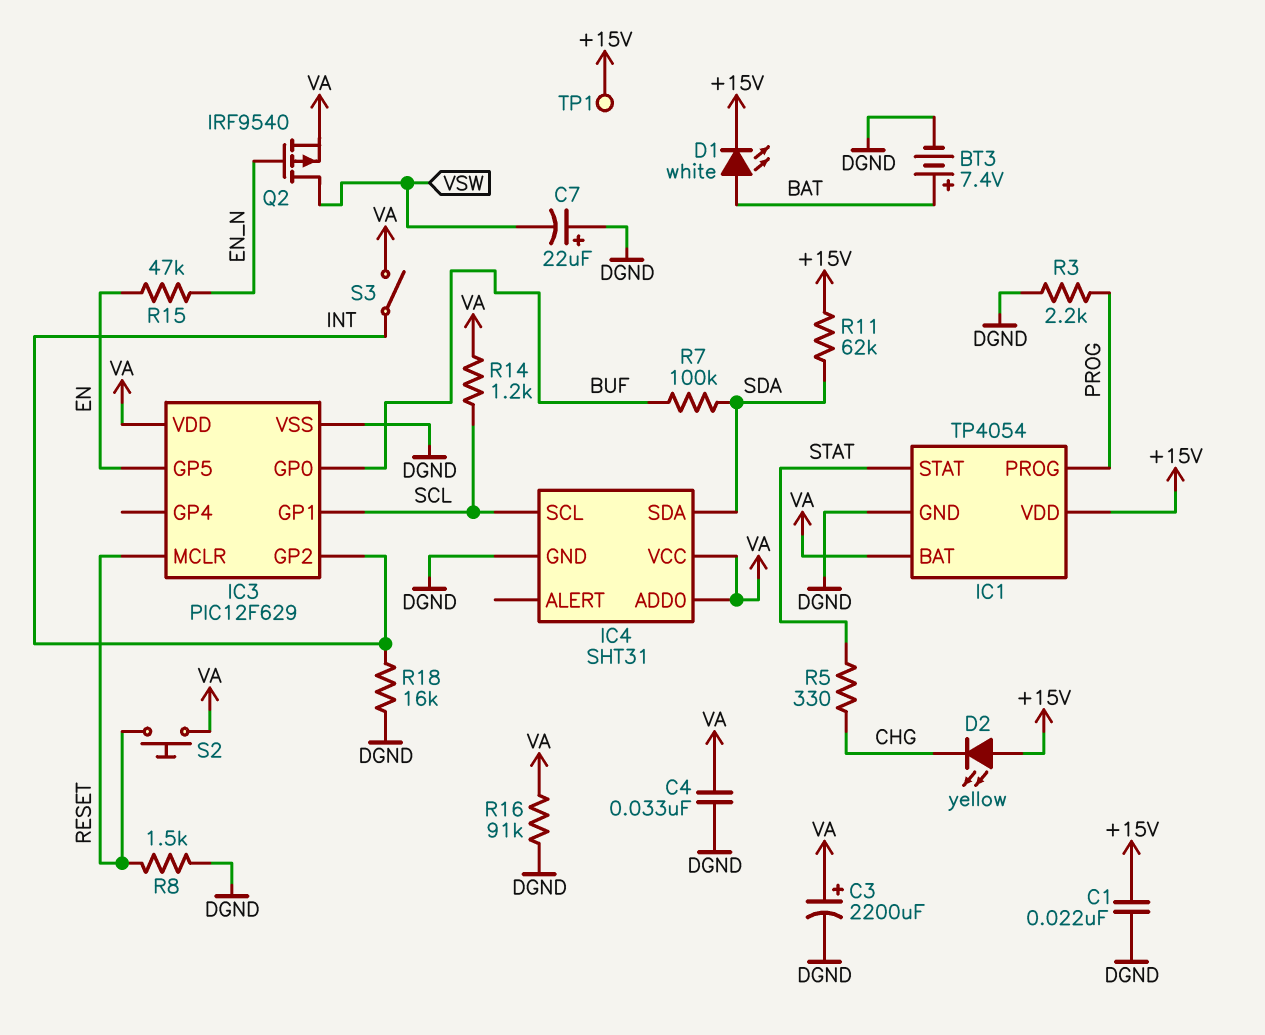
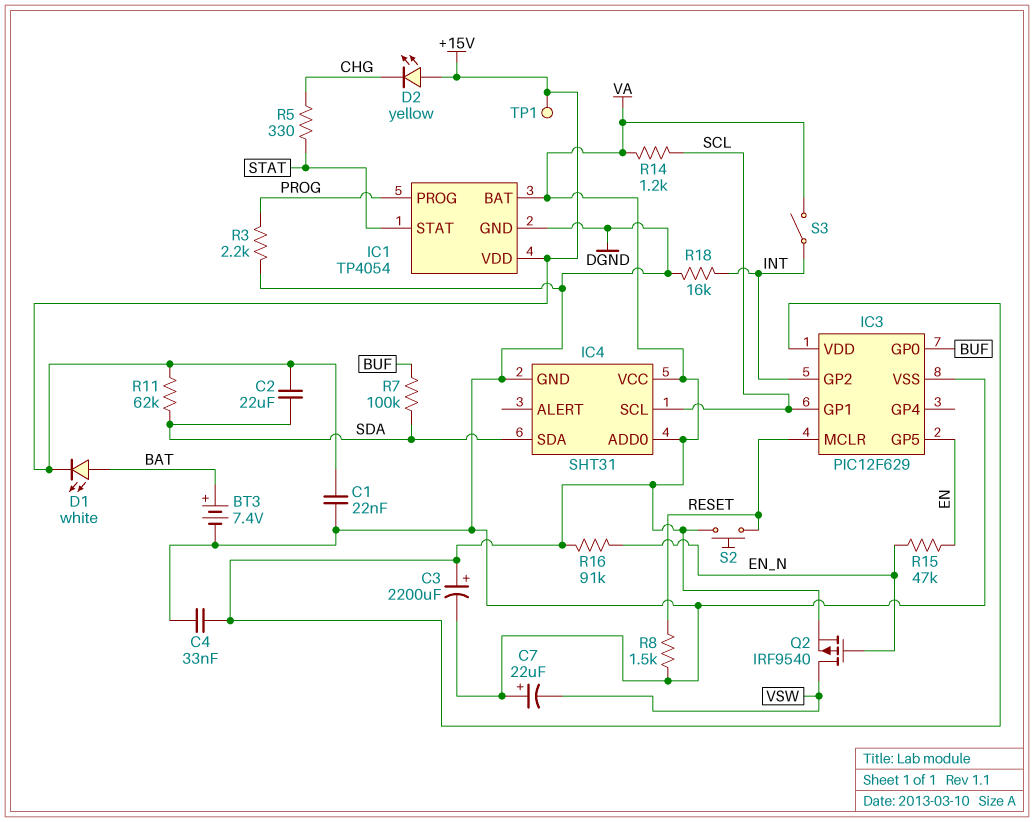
C2: none -> 22uF (+15V, SDA)
R16: 91k (DGND, VA) -> 91k (EN_N, VA)

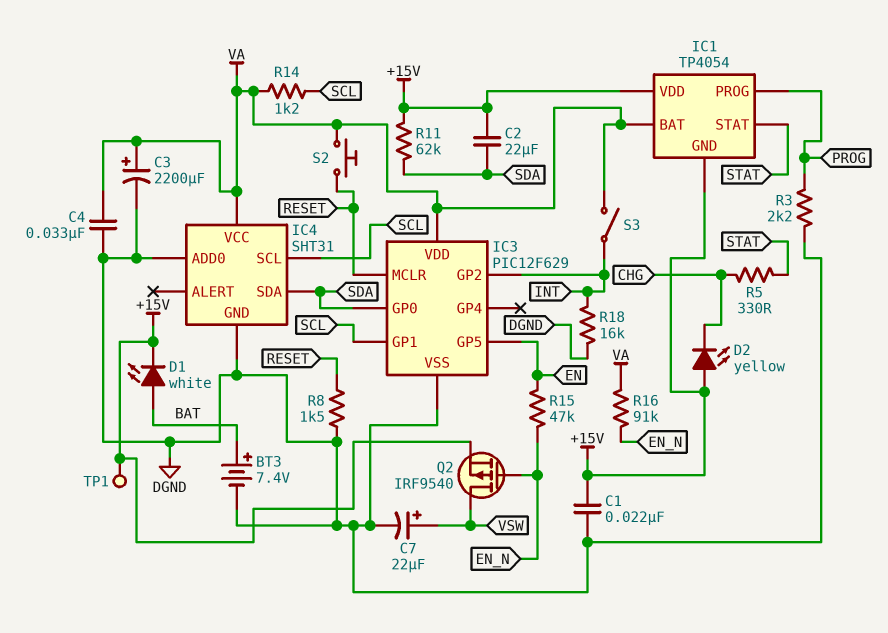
C7: 22uF (plus DGND, minus VSW) -> 22uF (plus VSW, minus DGND)
IC1 pin GND: DGND -> +15V
IC3 pin GP0: BUF -> SDA
IC4 pin ADD0: VA -> DGND
Q2: PMOS IRF9540 (G EN_N, D VSW, S VA) -> PMOS IRF9540 (G EN_N, D VSW, S +15V)
R7: 100k (BUF, SDA) -> none

